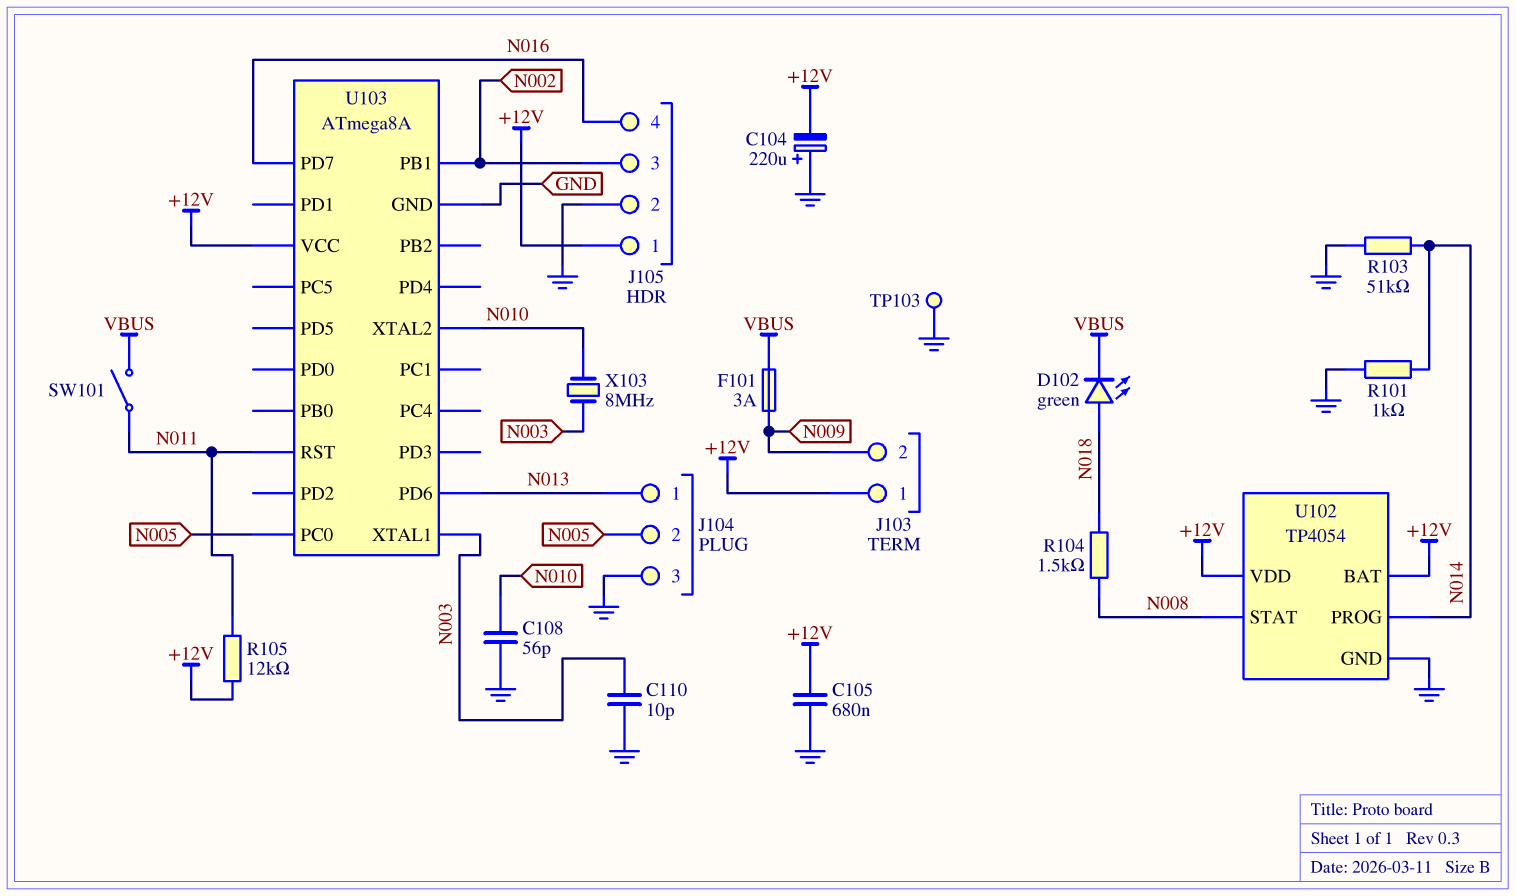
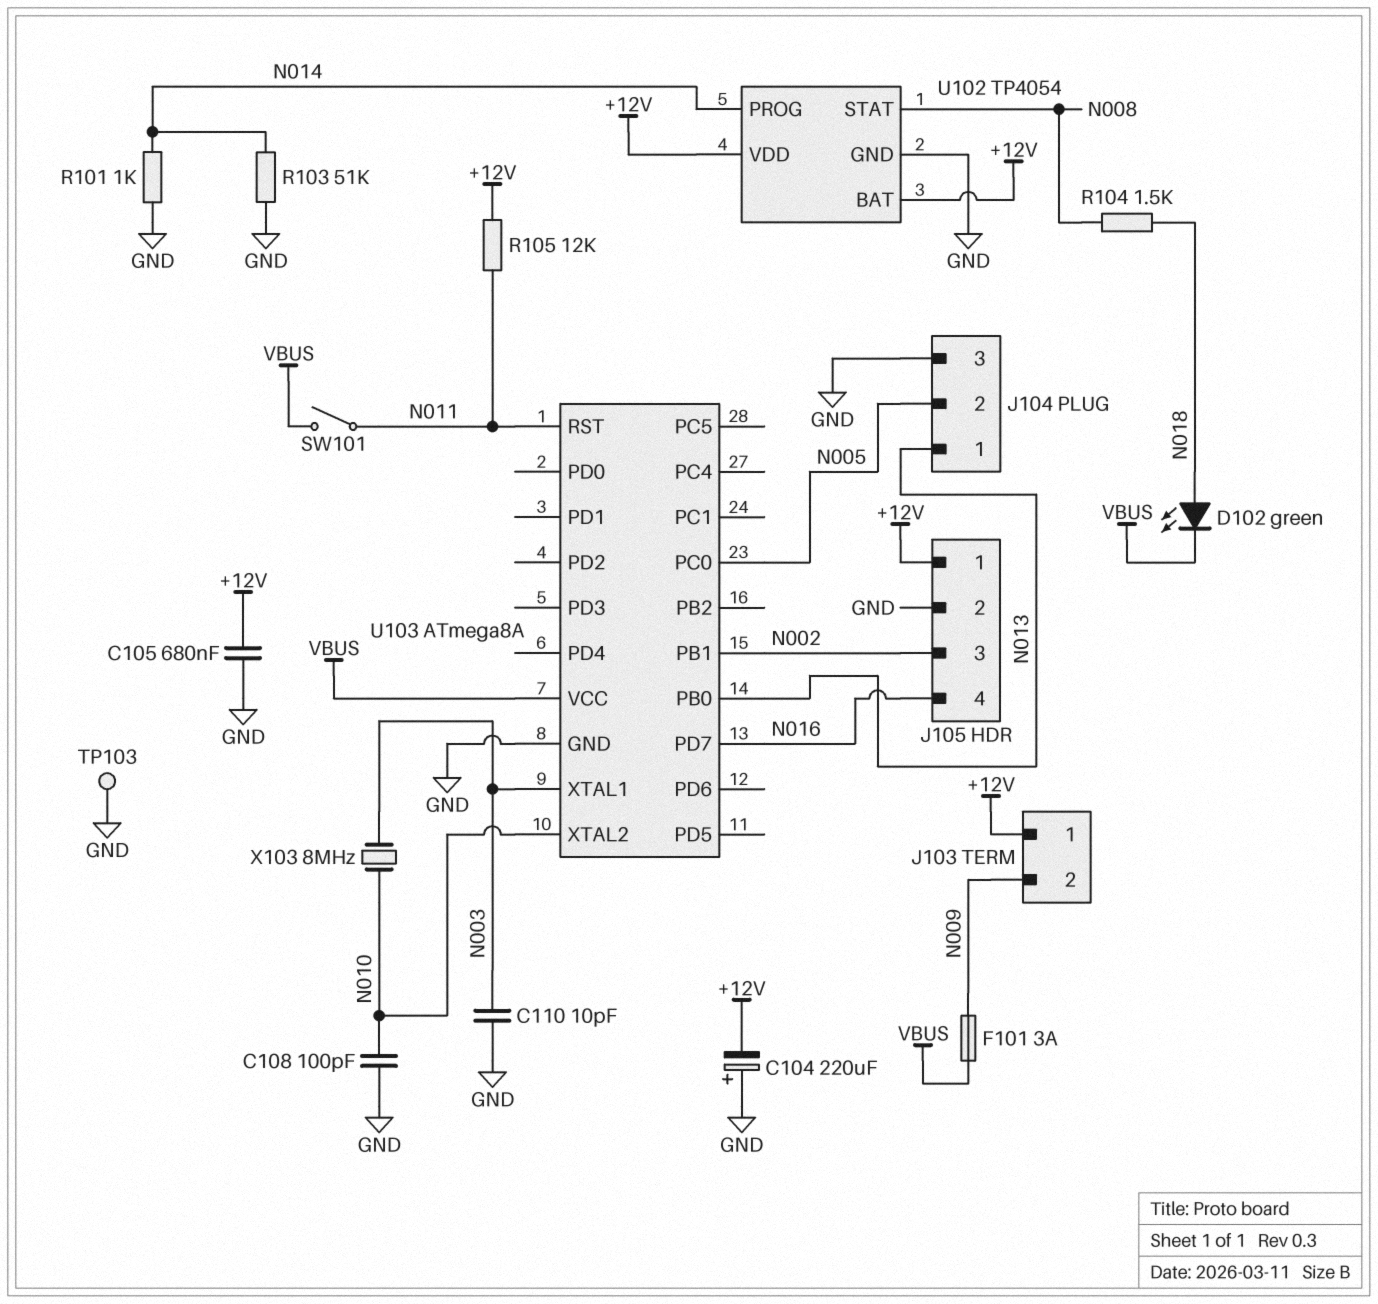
C108: 56pF (GND, N010) -> 100pF (GND, N010)
U103 pin PB0: none -> N013
U103 pin PD6: N013 -> none
U103 pin VCC: +12V -> VBUS

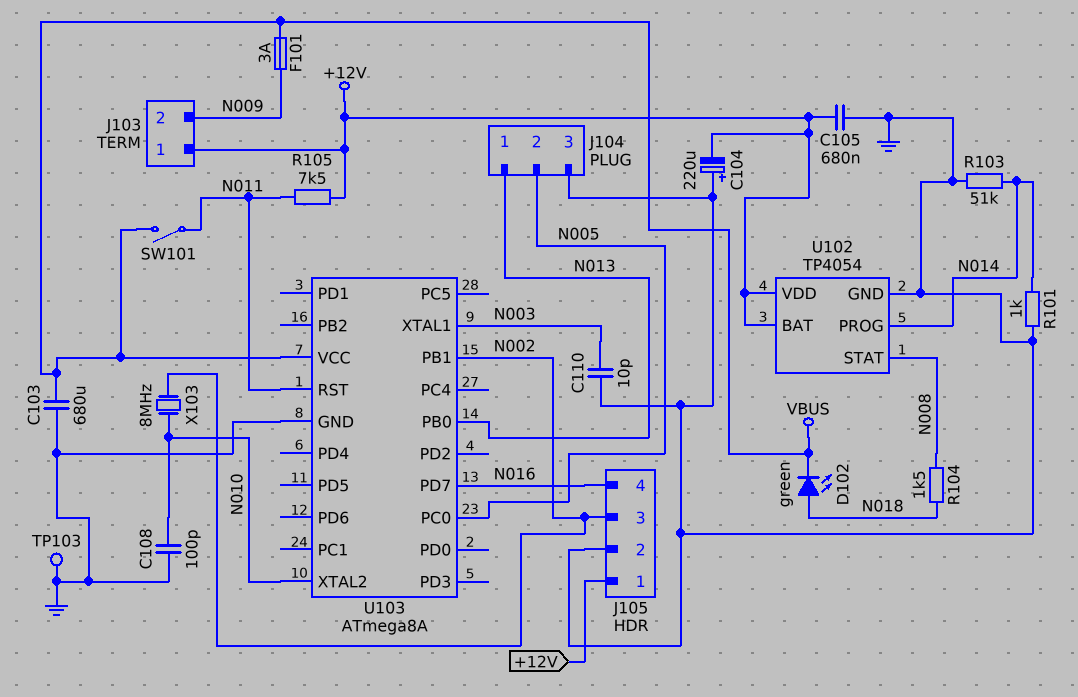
C103: none -> 680uF (GND, VBUS)
R105: 12k (+12V, N011) -> 7.5k (+12V, N011)
X103: 8MHz (N003, N010) -> 8MHz (N002, N010)

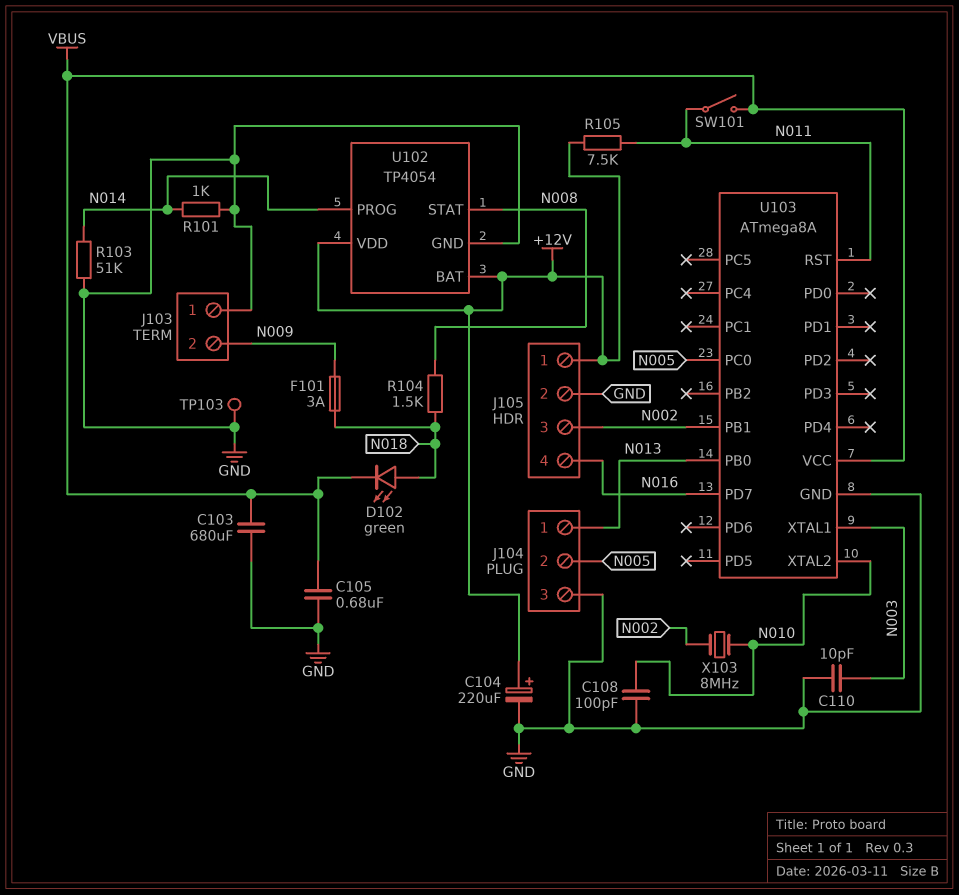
C104: 220uF (plus GND, minus +12V) -> 220uF (plus +12V, minus GND)
C105: 680nF (+12V, GND) -> 680nF (GND, VBUS)
F101: 3A (N009, VBUS) -> 3A (N009, N018)
J103 pin 1: +12V -> GND

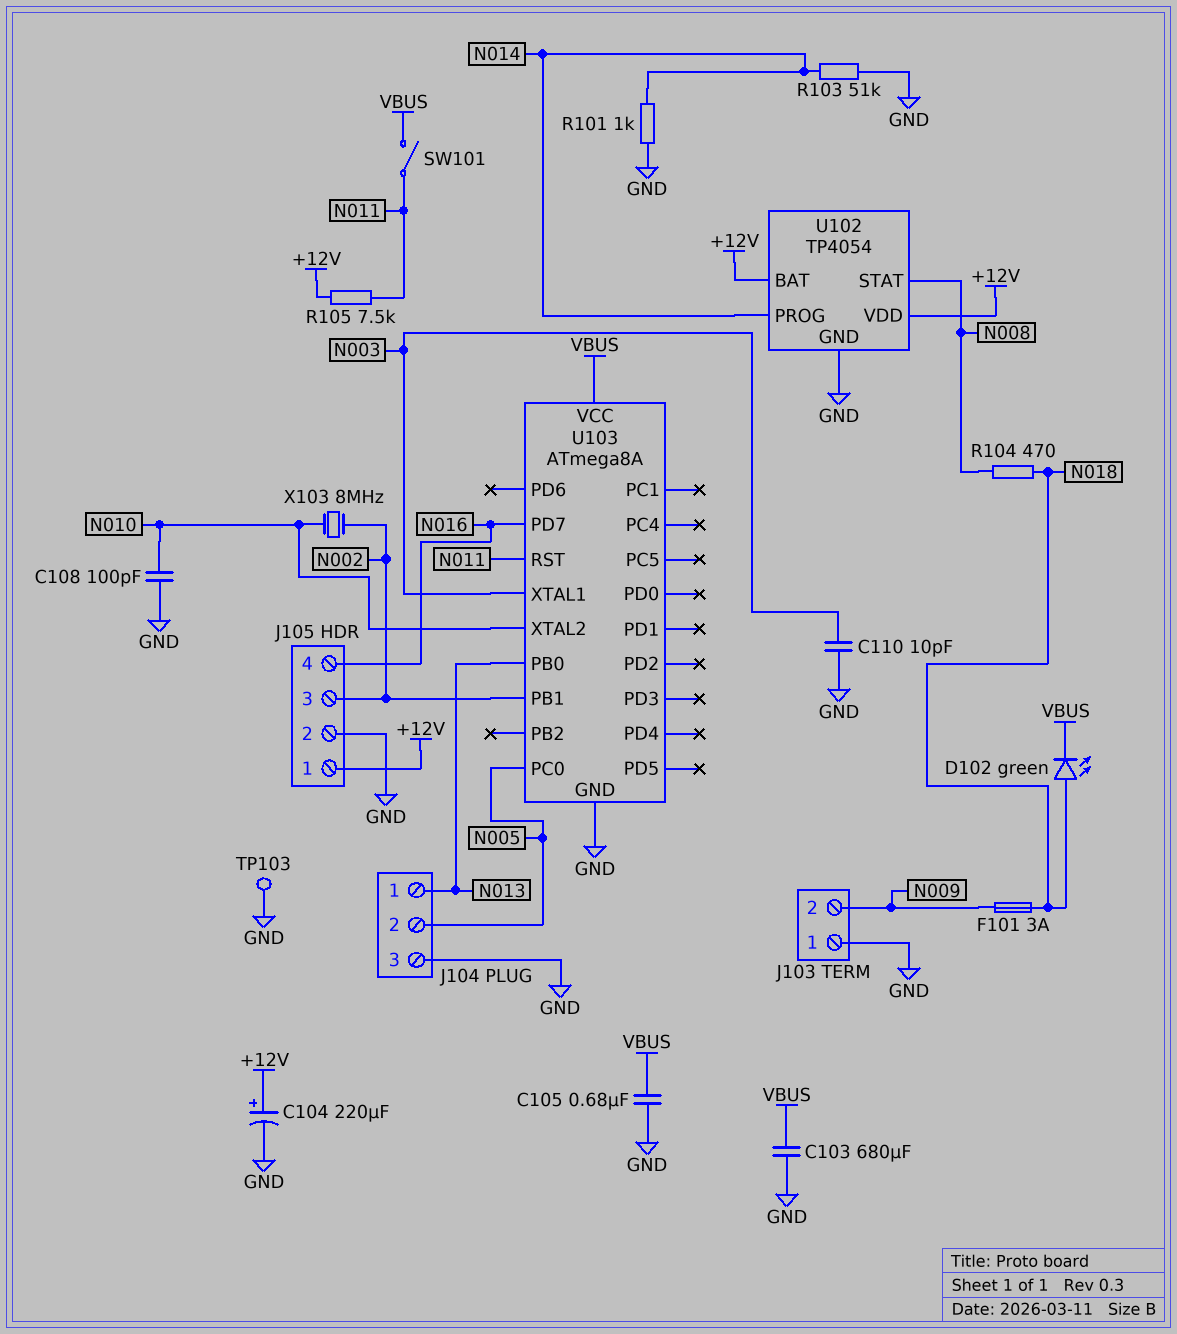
R104: 1.5k (N008, N018) -> 470 (N008, N018)

